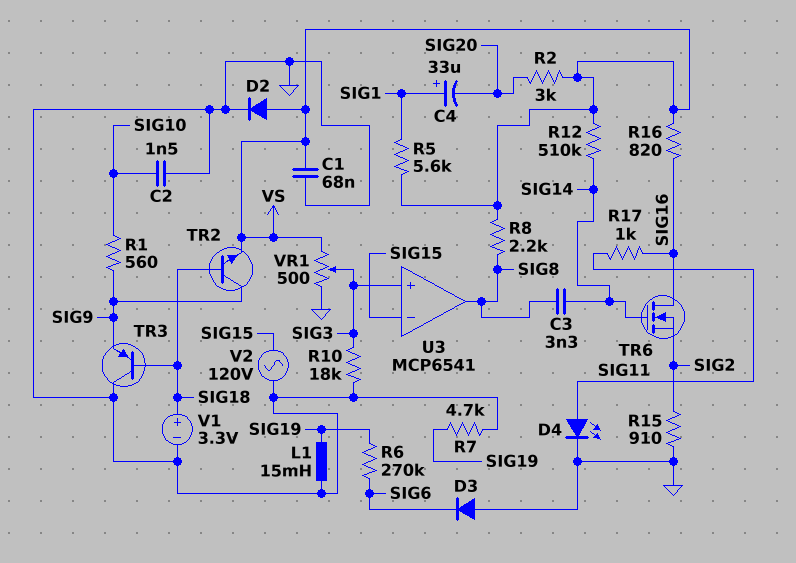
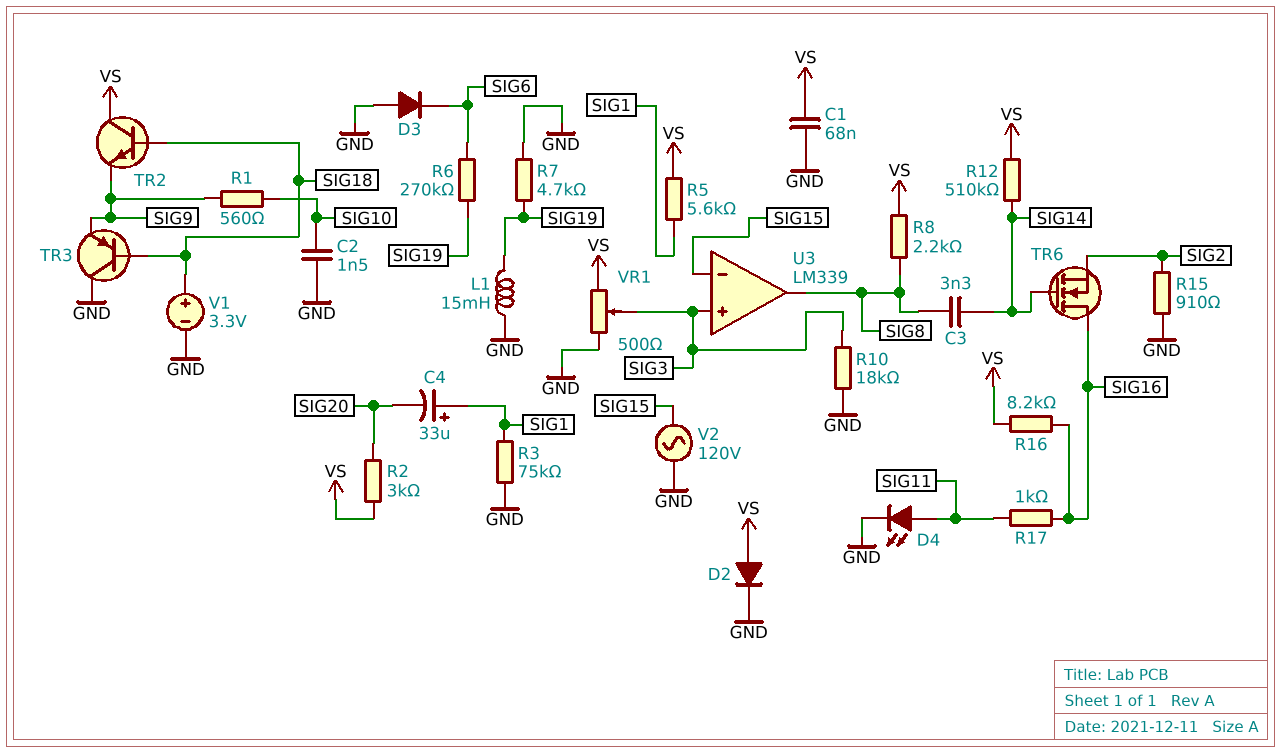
R3: none -> 75k (GND, SIG1)
R16: 820 (SIG16, VS) -> 8.2k (SIG16, VS)
TR2: NPN (B SIG18, C SIG9, E VS) -> NPN (B SIG18, C VS, E SIG9)
U3: MCP6541 -> LM339

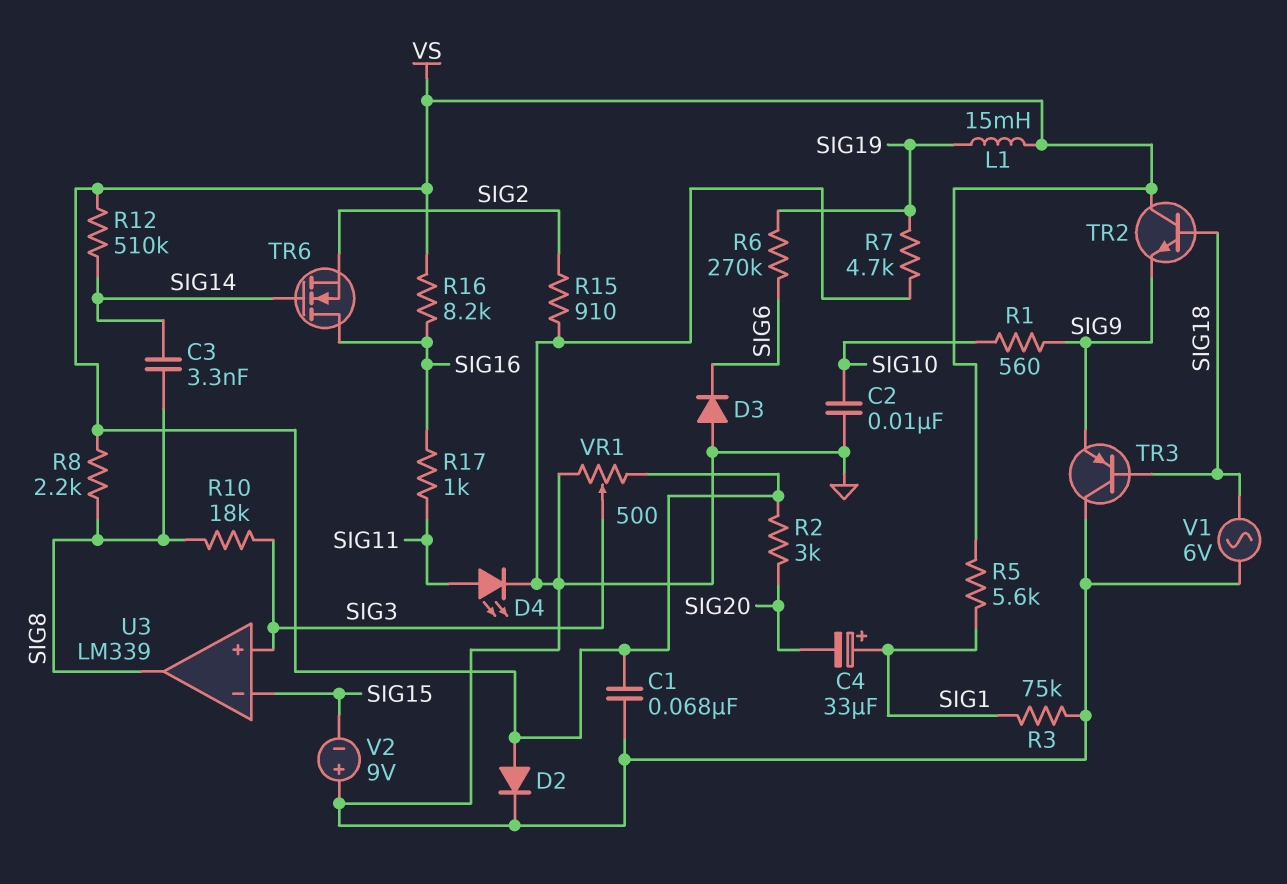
C2: 1.5nF (GND, SIG10) -> 10nF (GND, SIG10)
L1: 15mH (GND, SIG19) -> 15mH (SIG19, VS)
R10: 18k (GND, SIG3) -> 18k (SIG3, SIG8)
V1: 3.3V (plus SIG18, minus GND) -> AC 6V (GND, SIG18)
V2: AC 120V (GND, SIG15) -> 9V (plus GND, minus SIG15)

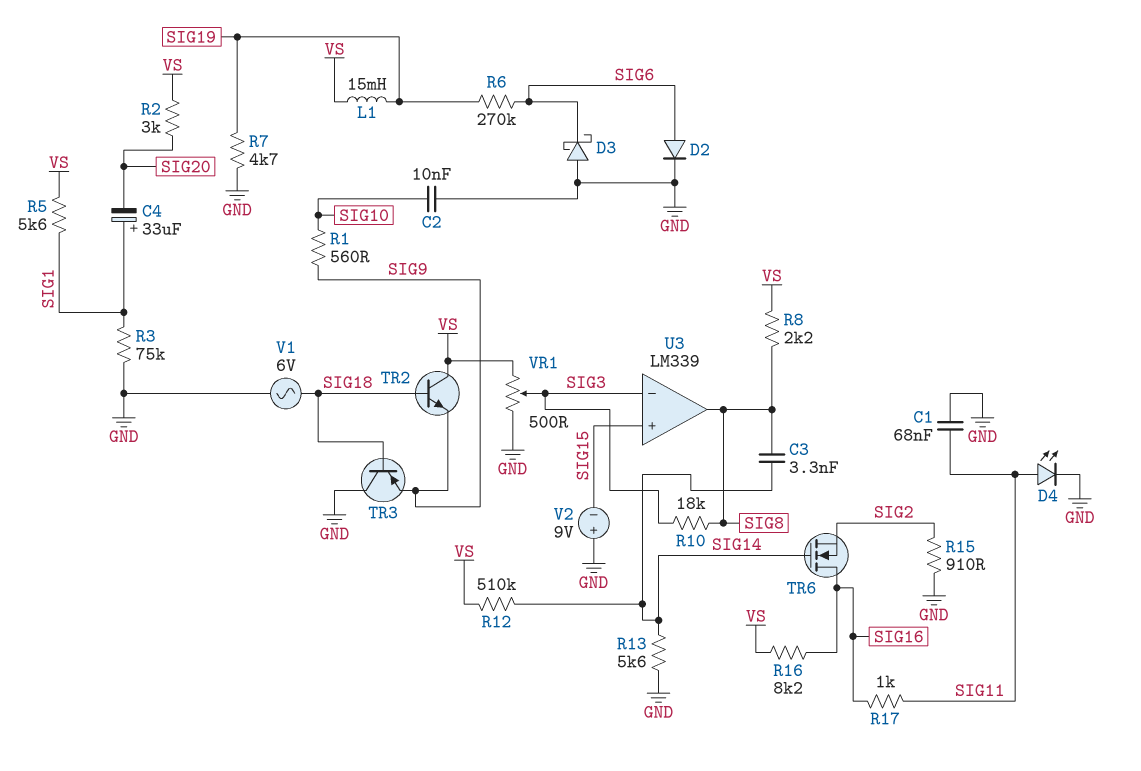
C1: 68nF (GND, VS) -> 68nF (GND, SIG11)
D2: diode (A VS, K GND) -> diode (A SIG6, K GND)
D3: diode (A GND, K SIG6) -> schottky (A GND, K SIG6)
R13: none -> 5.6k (GND, SIG14)
U3 pin in+: SIG3 -> SIG15
U3 pin in-: SIG15 -> SIG3

